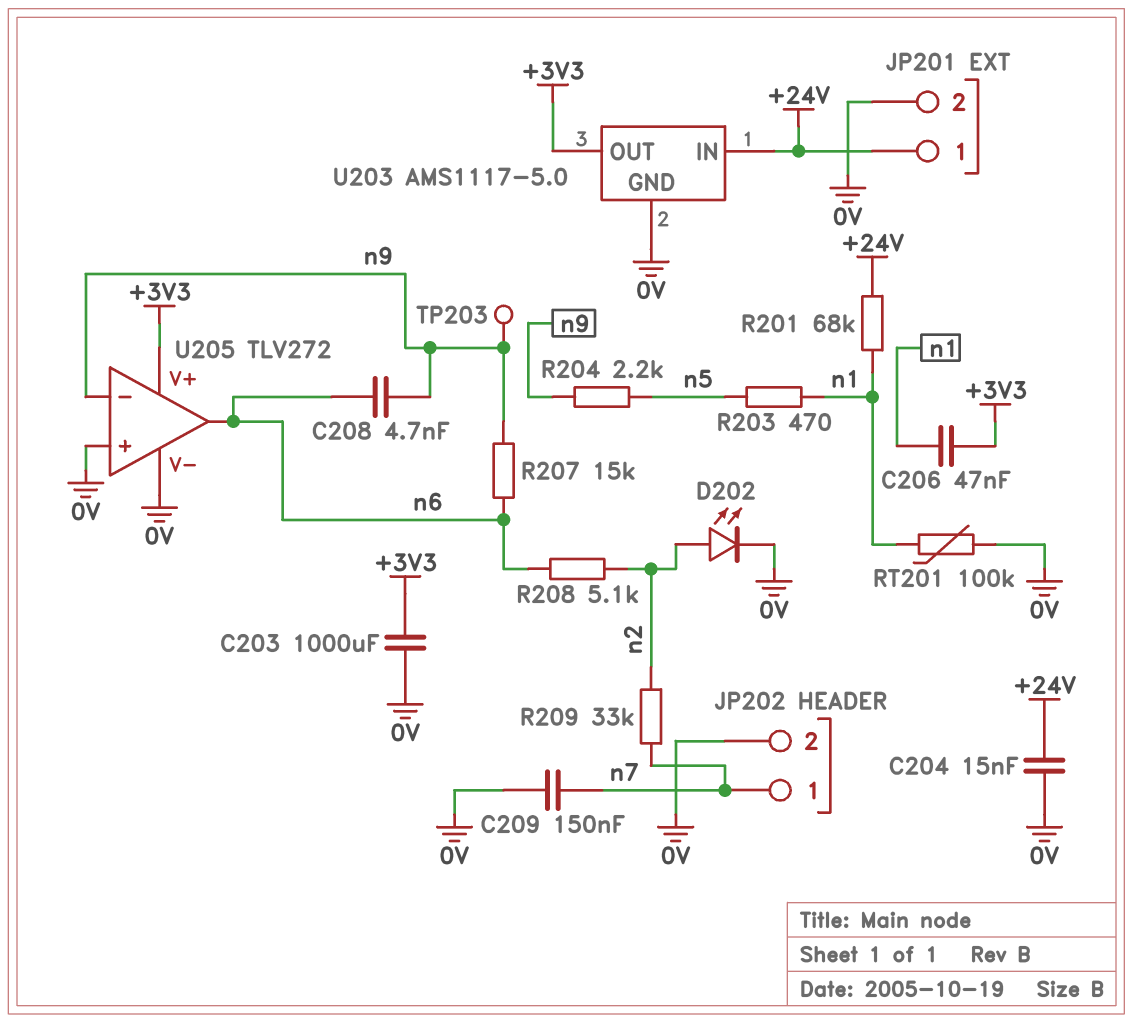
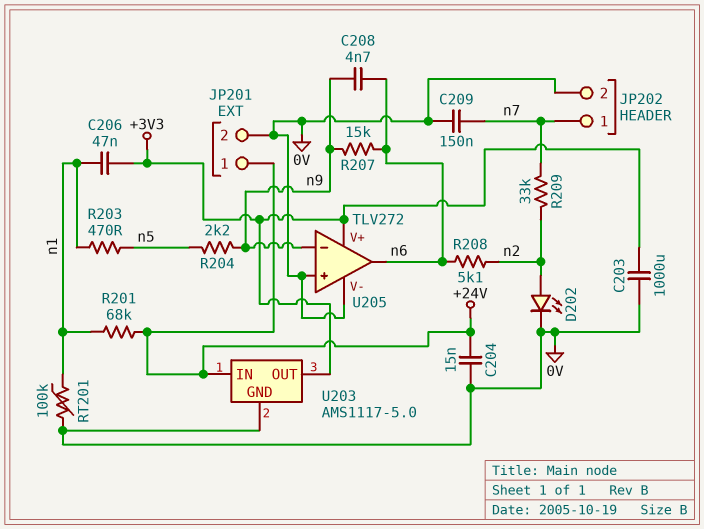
TP203: test point (n9) -> none

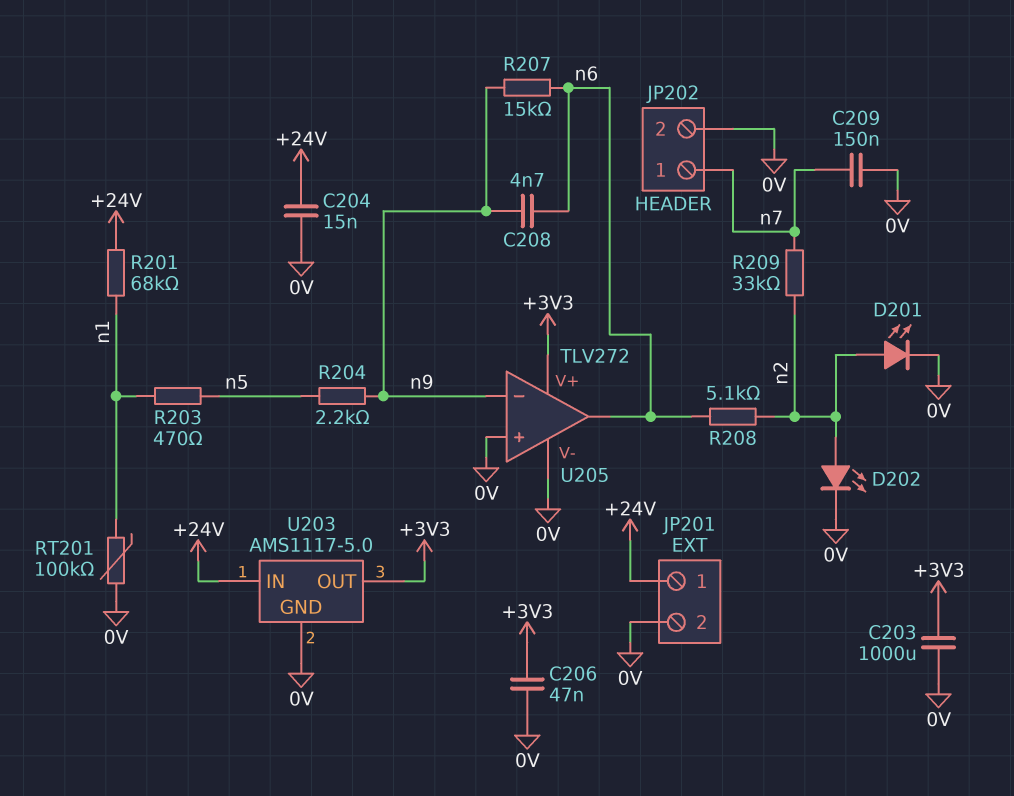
C206: 47nF (+3V3, n1) -> 47nF (+3V3, 0V)
D201: none -> LED (A n2, K 0V)

